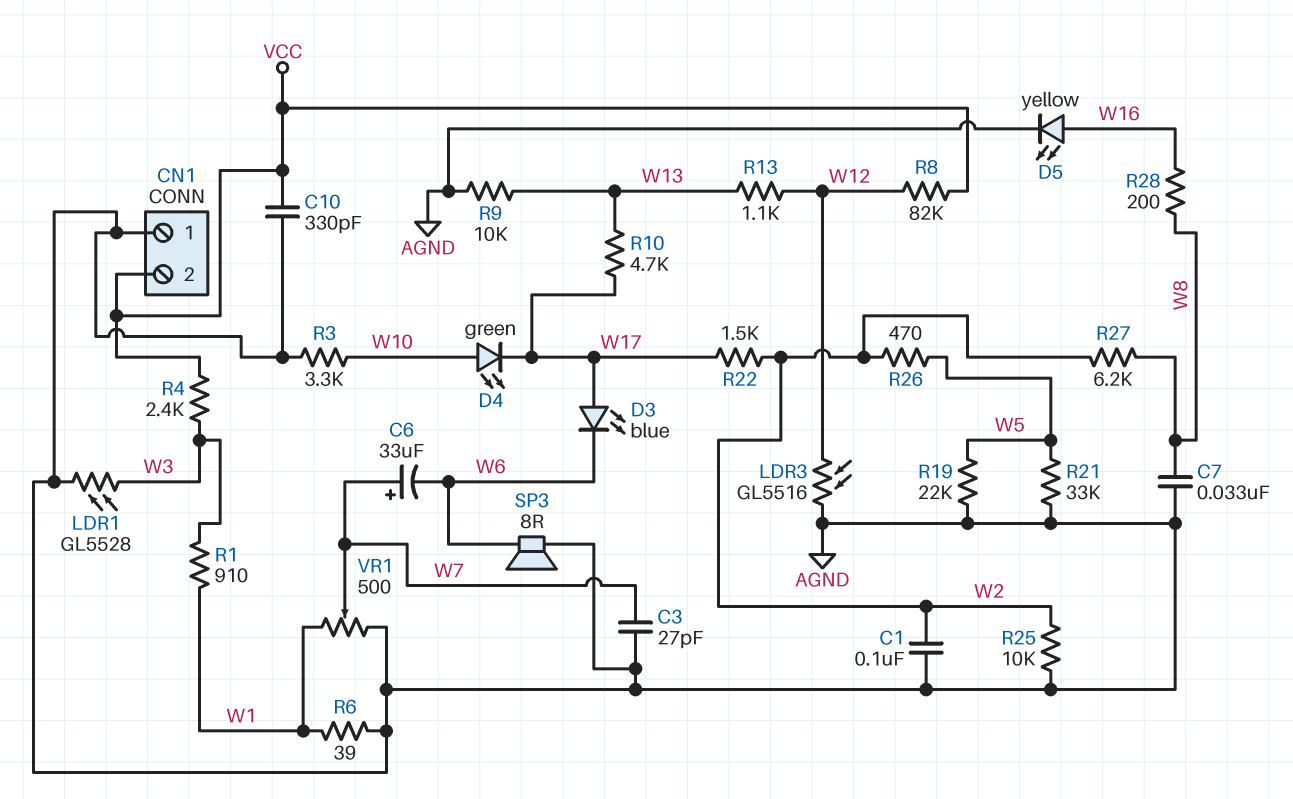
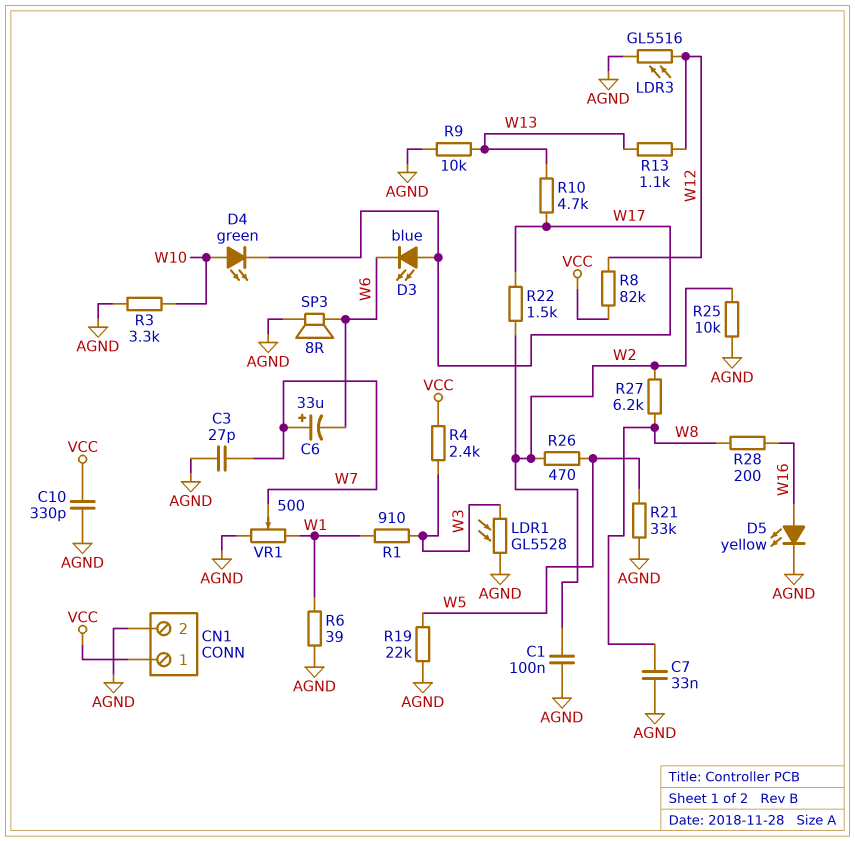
CN1 pin 1: AGND -> VCC
CN1 pin 2: VCC -> AGND

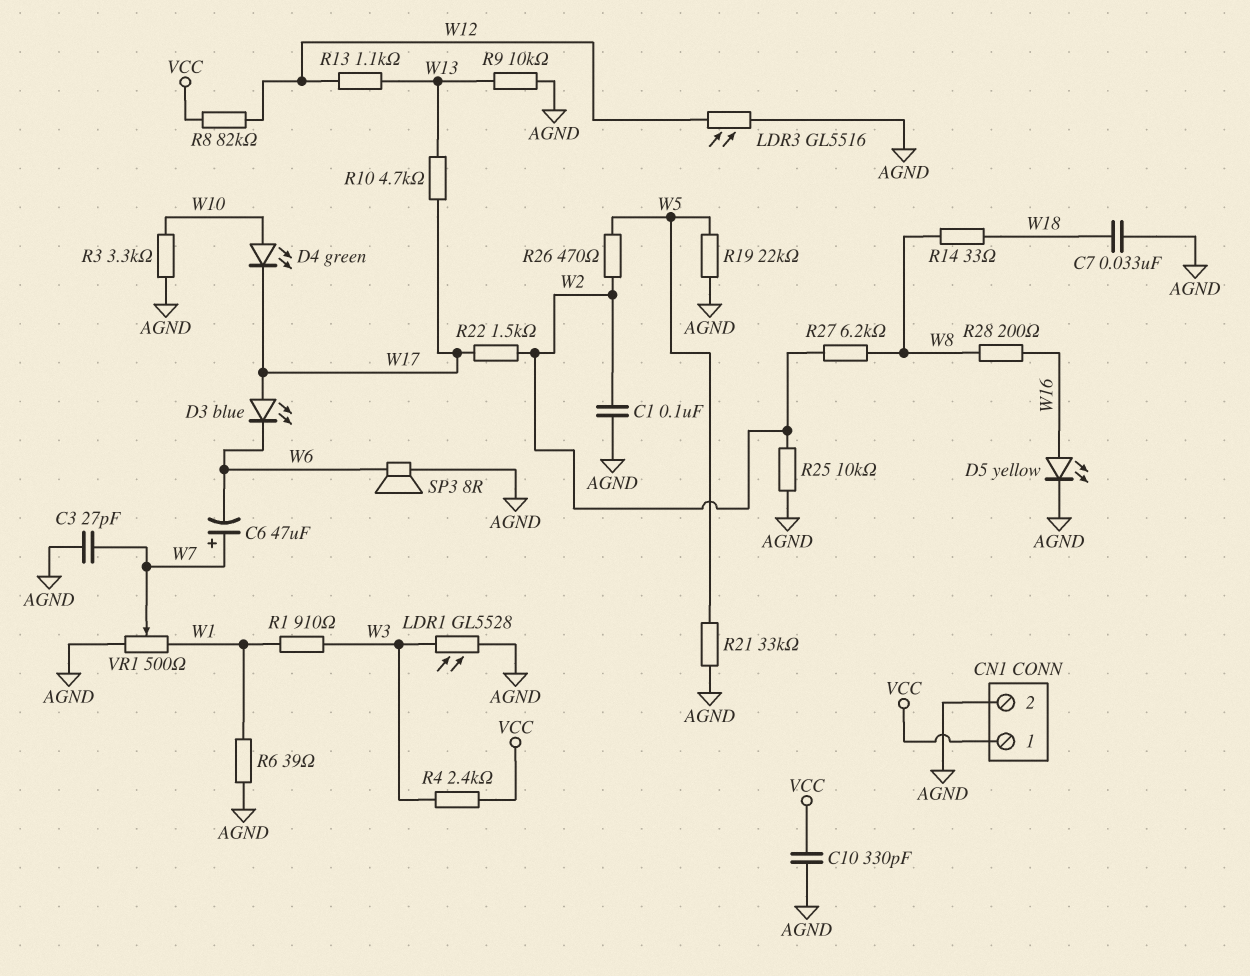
C6: 33uF (plus W7, minus W6) -> 47uF (plus W7, minus W6)
C7: 33nF (AGND, W8) -> 33nF (AGND, W18)
R14: none -> 33 (W8, W18)

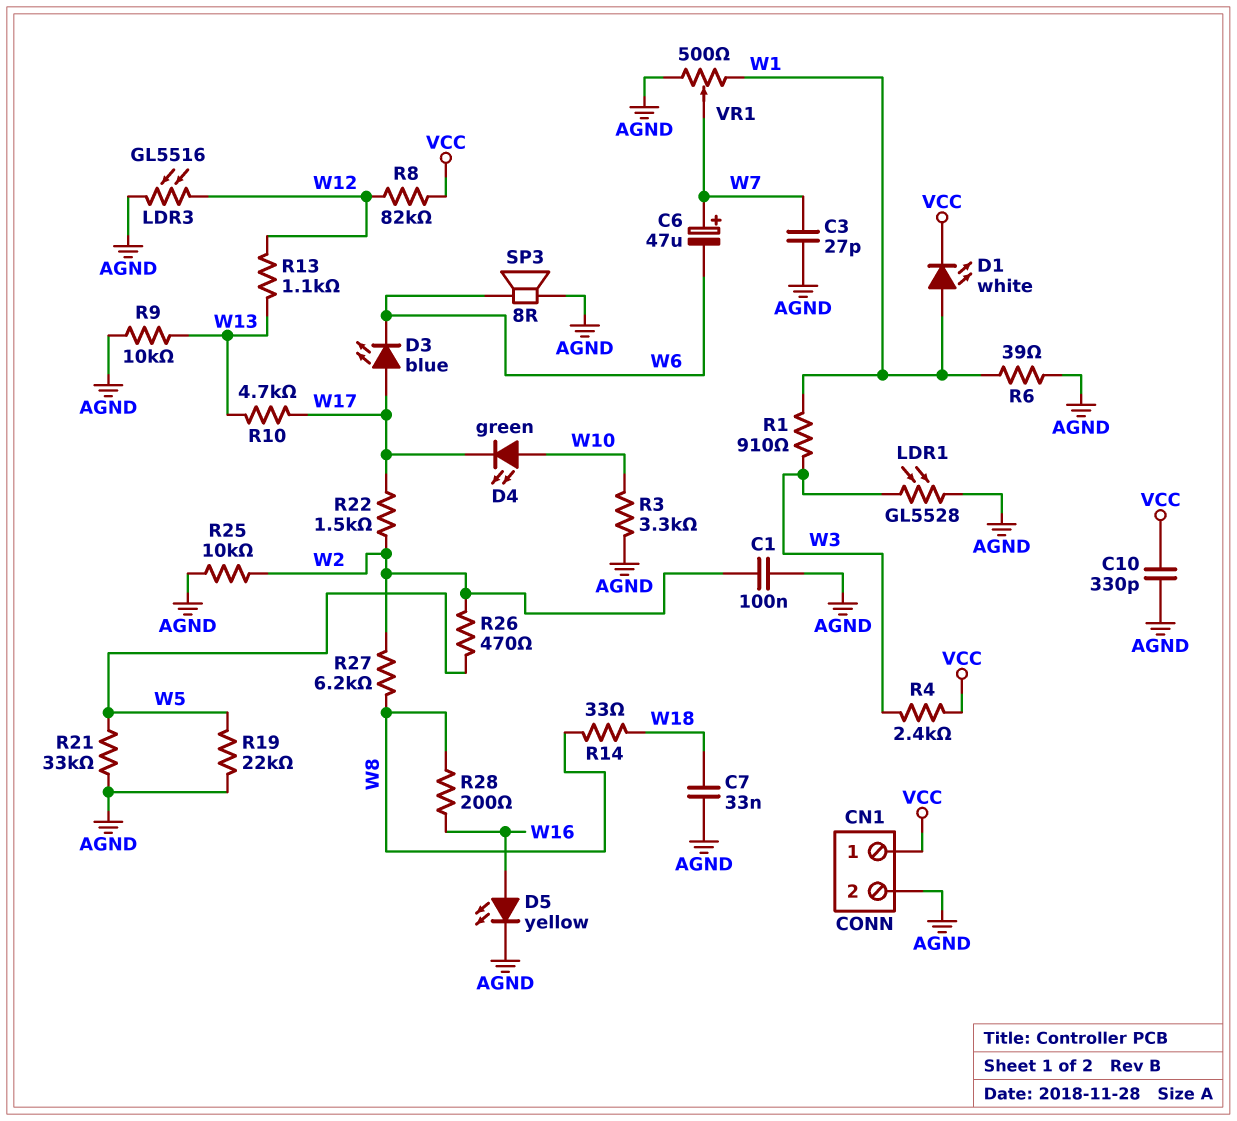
D1: none -> LED white (A W1, K VCC)

